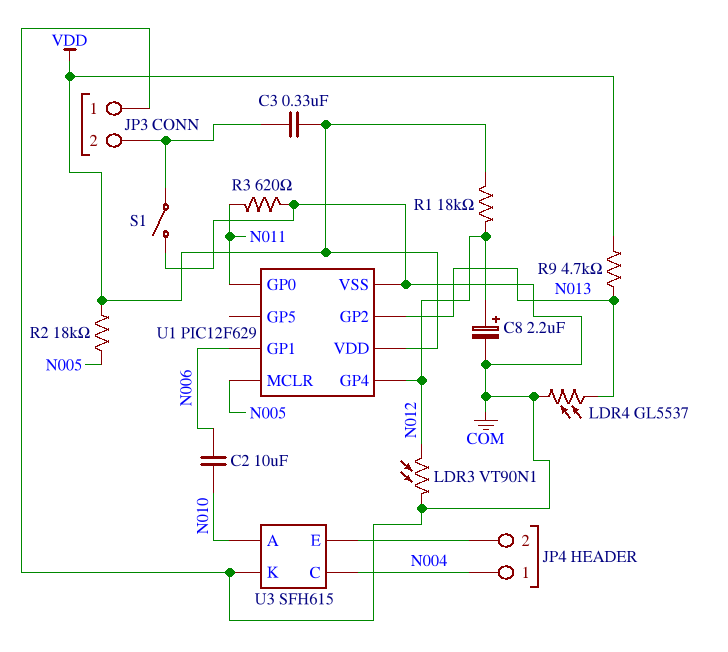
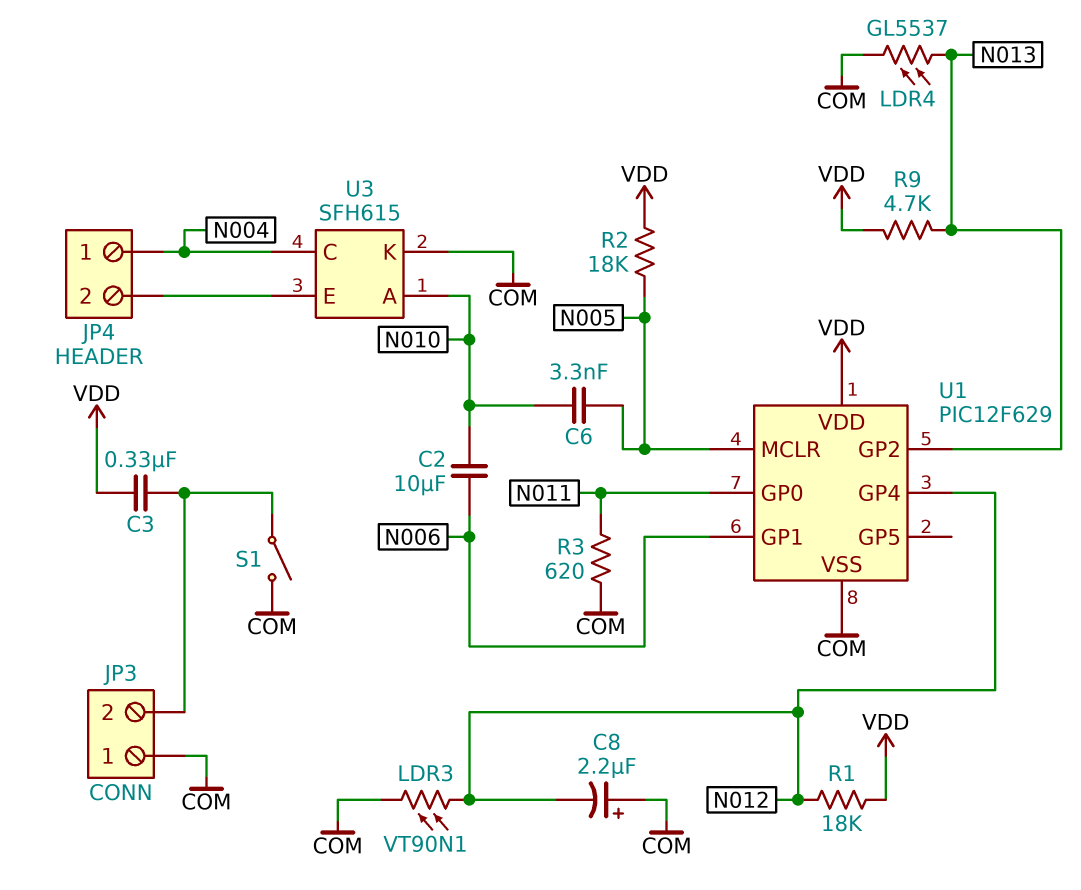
C6: none -> 3.3nF (N005, N010)
C8: 2.2uF (plus N012, minus COM) -> 2.2uF (plus COM, minus N012)

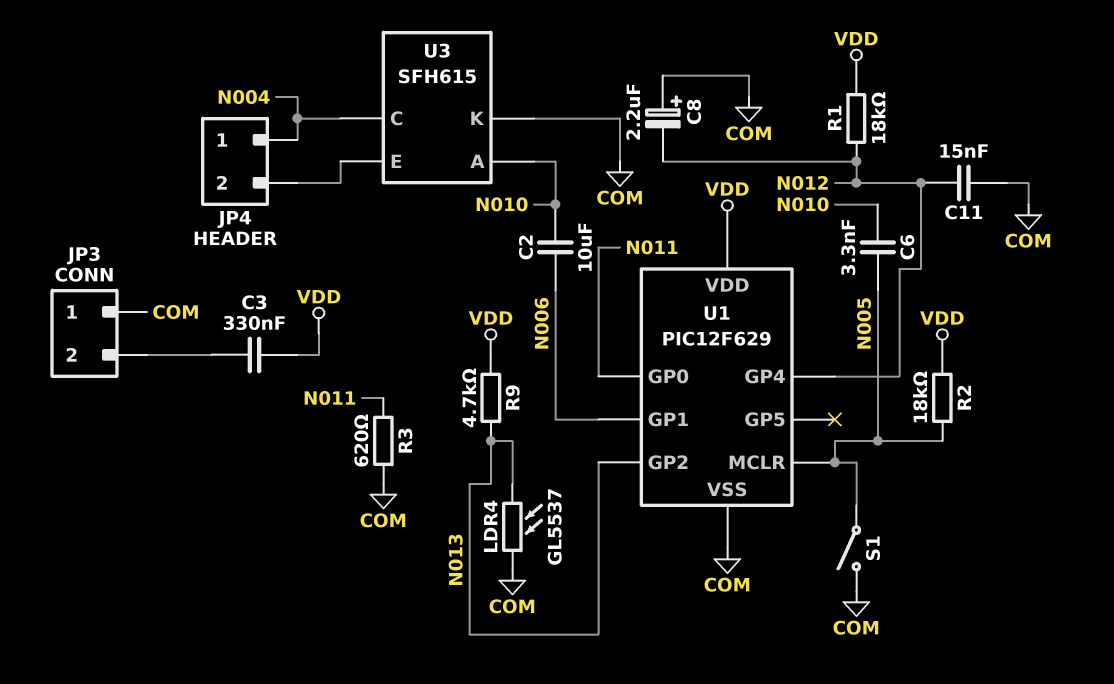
C11: none -> 15nF (COM, N012)
LDR3: VT90N1 (COM, N012) -> none
S1: switch (COM, JP3/2) -> switch (COM, N005)

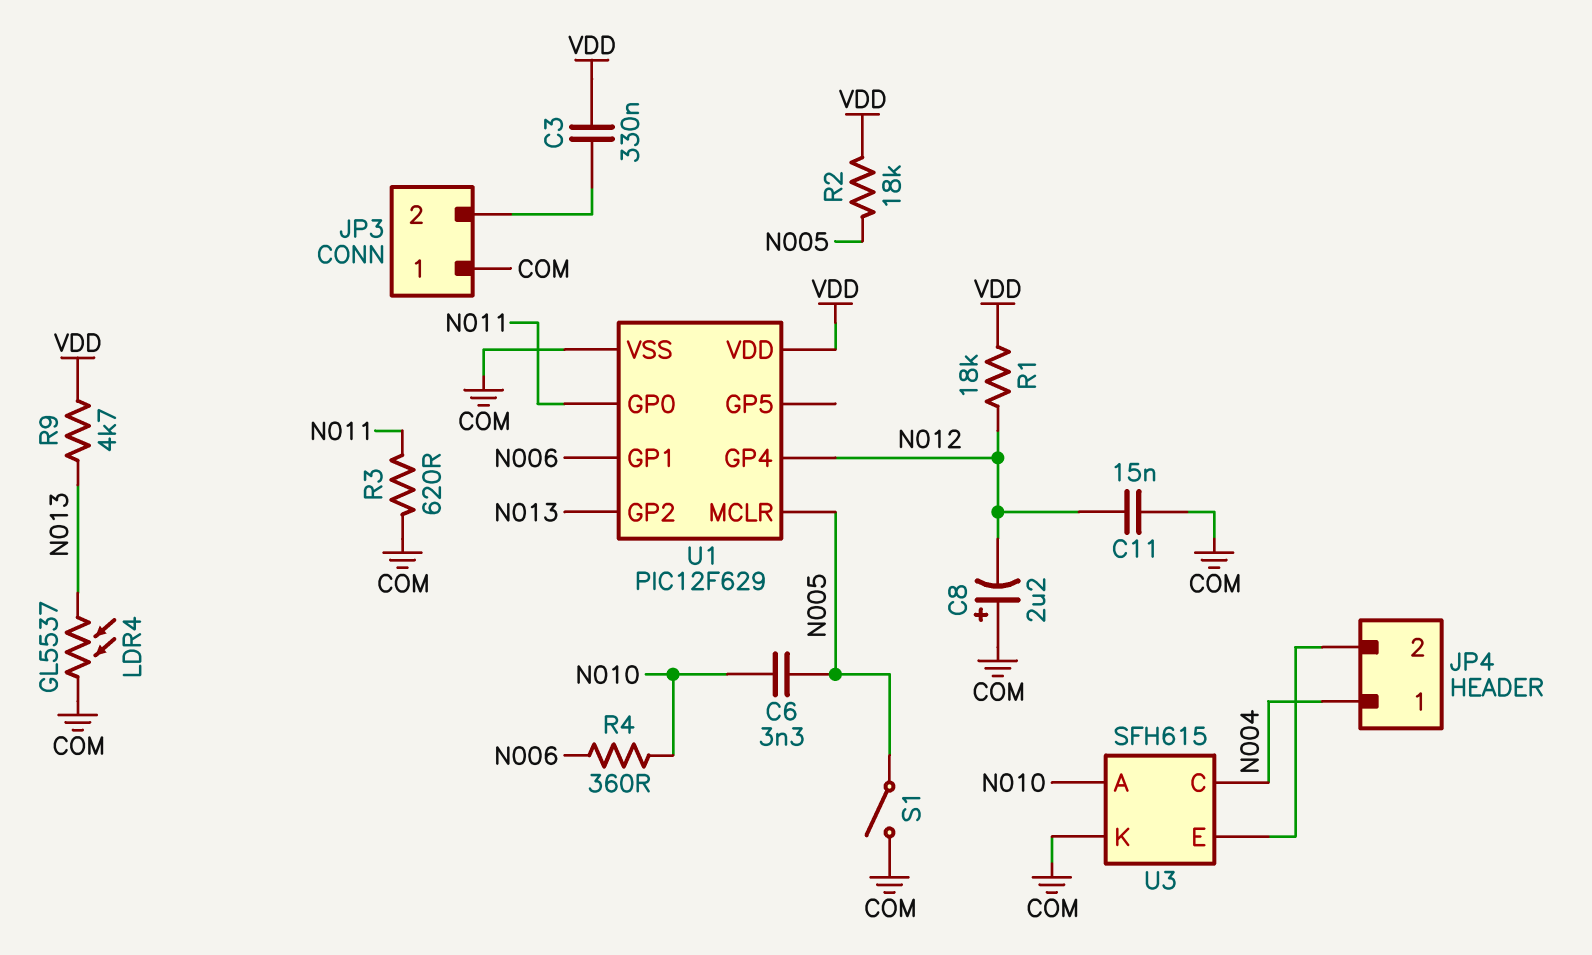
C2: 10uF (N006, N010) -> none
R4: none -> 360 (N006, N010)

